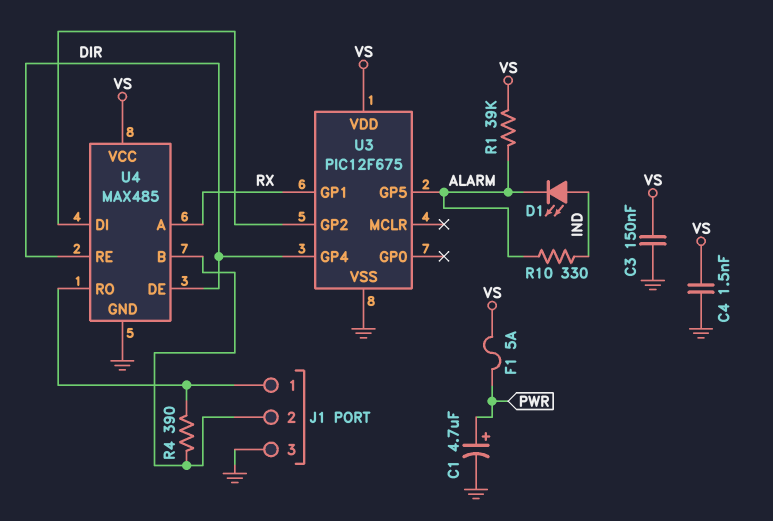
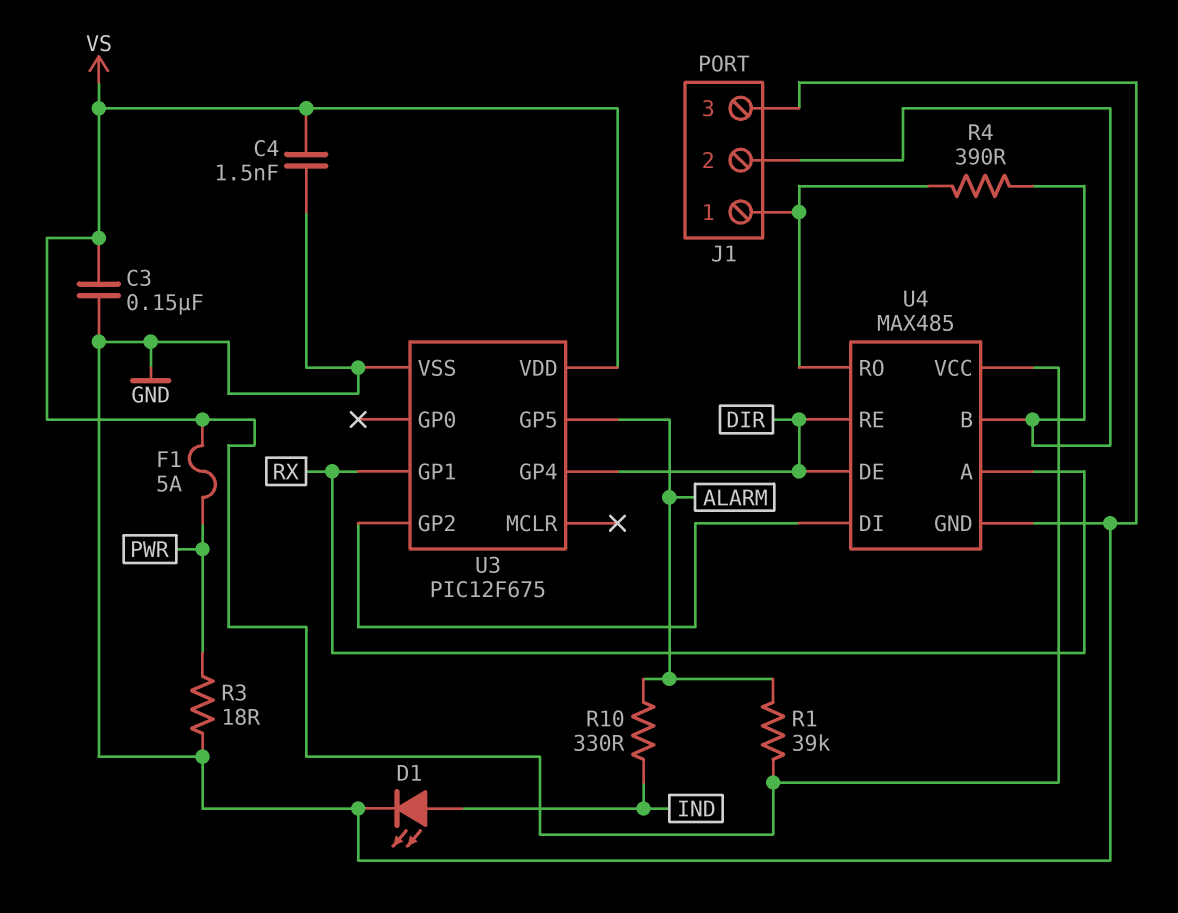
C1: 4.7uF (plus PWR, minus GND) -> none
D1: LED (A IND, K ALARM) -> LED (A IND, K GND)
R3: none -> 18 (GND, PWR)

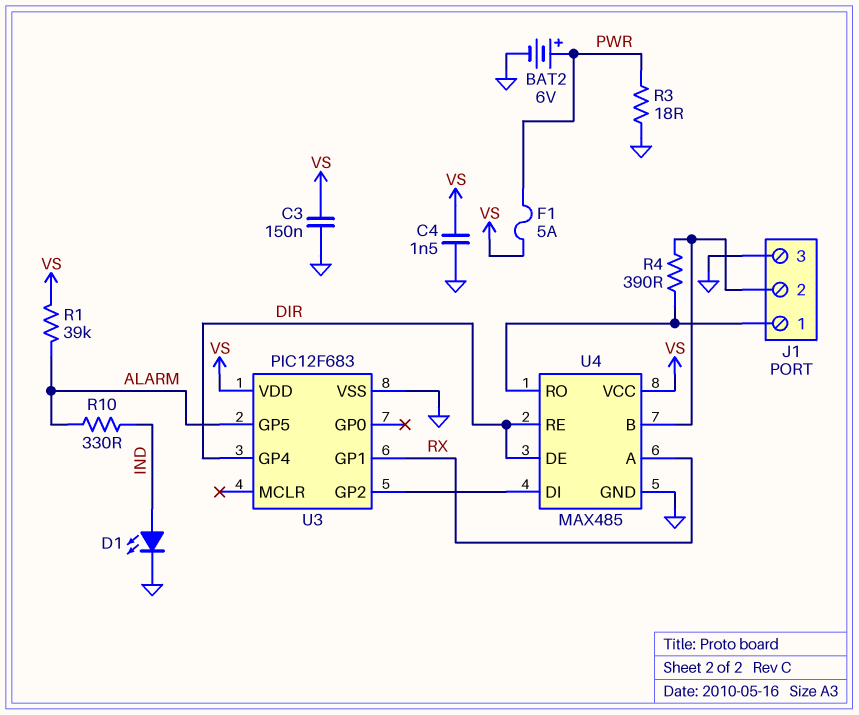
BAT2: none -> 6V (plus PWR, minus GND)
U3: PIC12F675 -> PIC12F683

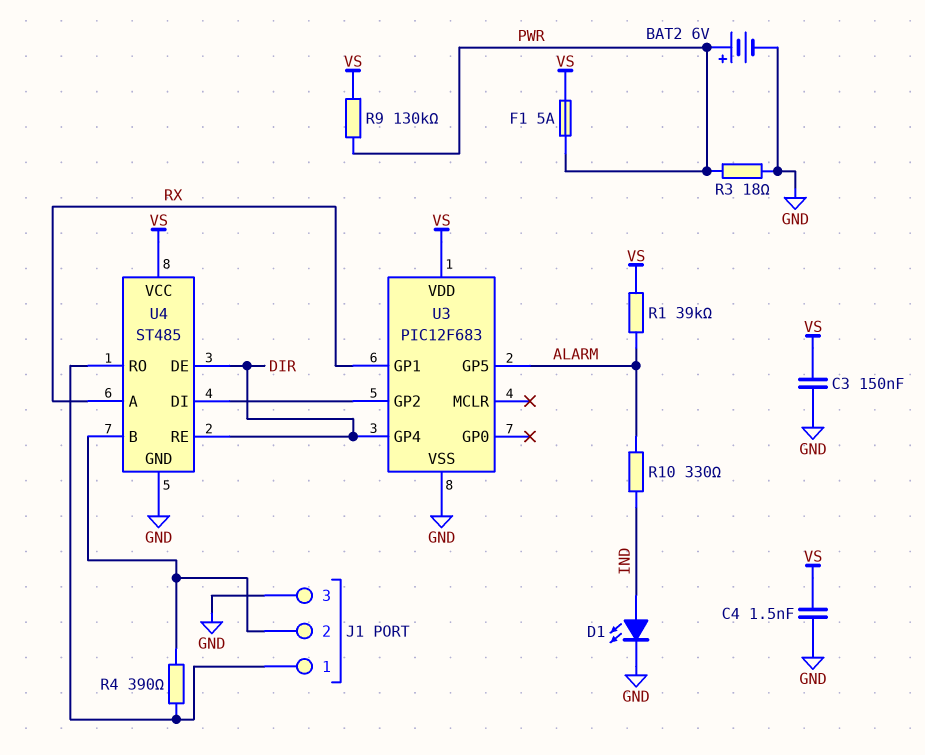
R9: none -> 130k (PWR, VS)
U4: MAX485 -> ST485

